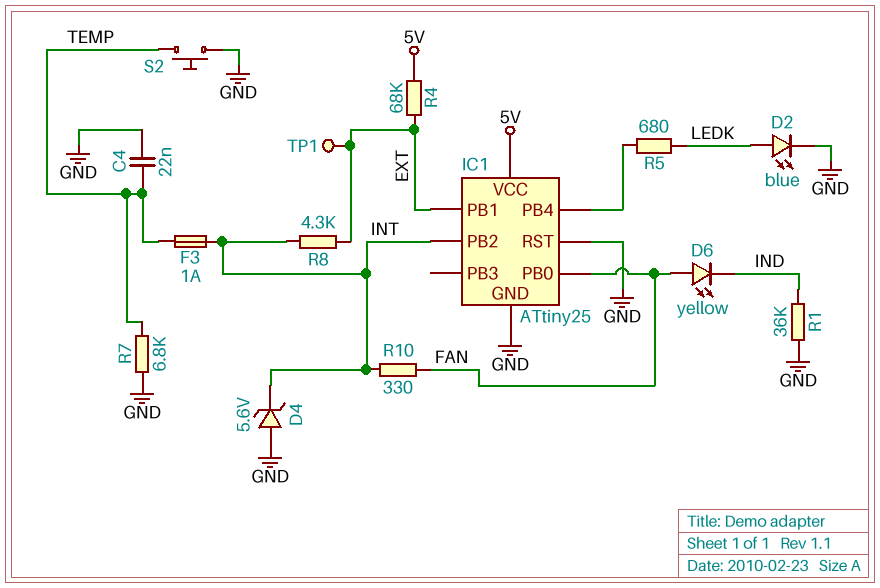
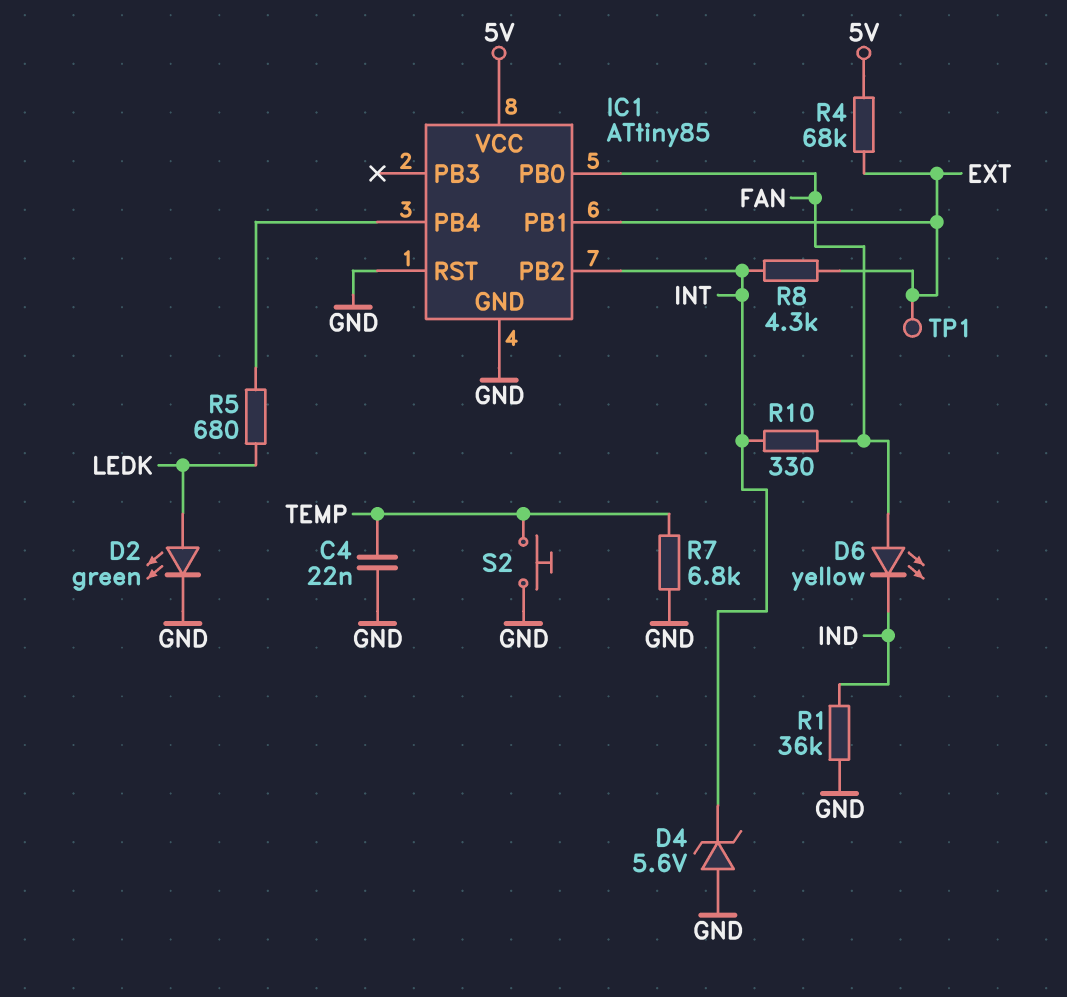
D2: LED blue (A LEDK, K GND) -> LED green (A LEDK, K GND)
F3: 1A (INT, TEMP) -> none
IC1: ATtiny25 -> ATtiny85

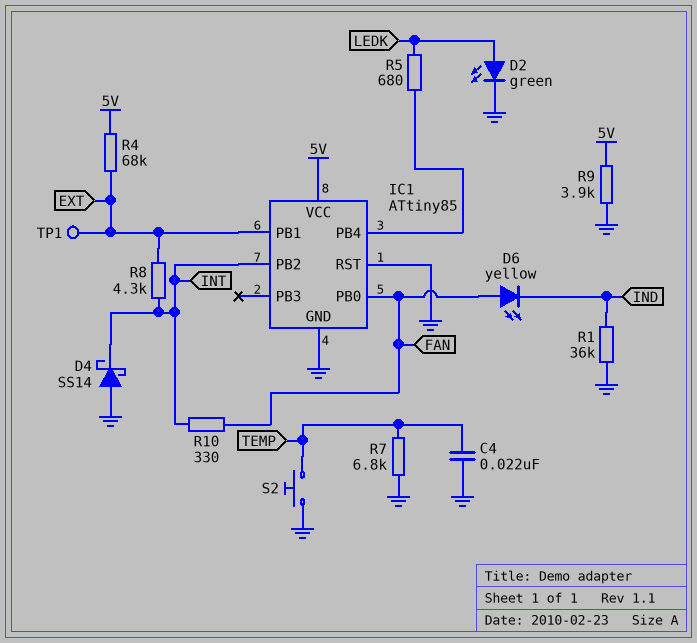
D4: zener 5.6V (A GND, K INT) -> schottky SS14 (A GND, K INT)
R9: none -> 3.9k (5V, GND)

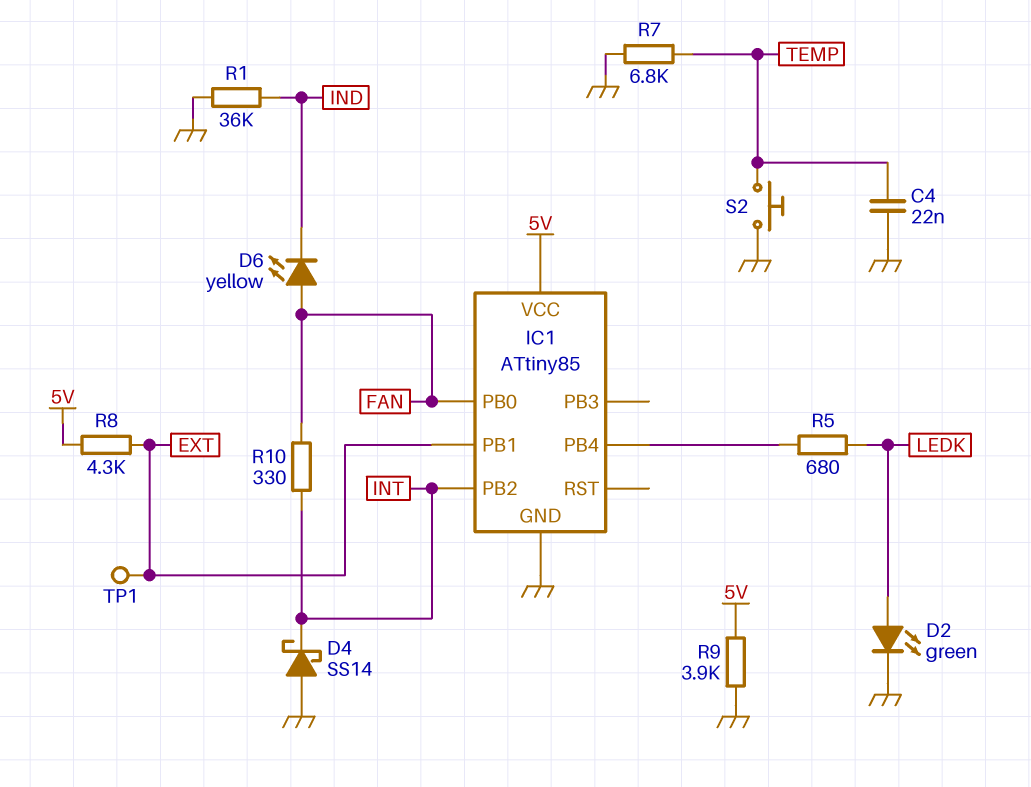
IC1 pin RST: GND -> none
R4: 68k (5V, EXT) -> none
R8: 4.3k (EXT, INT) -> 4.3k (5V, EXT)

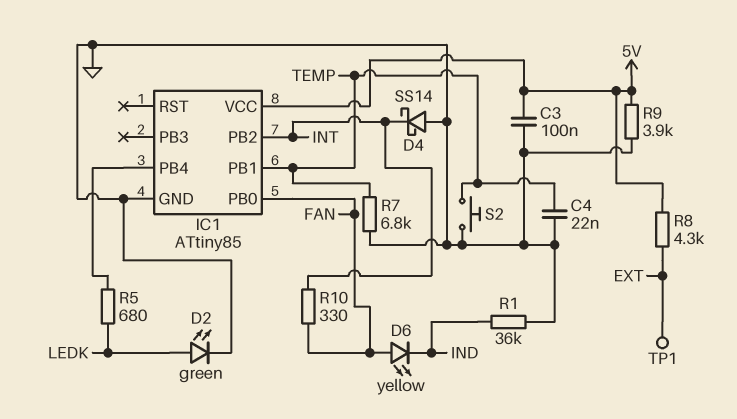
C3: none -> 100nF (5V, GND)
IC1 pin PB1: EXT -> TEMP

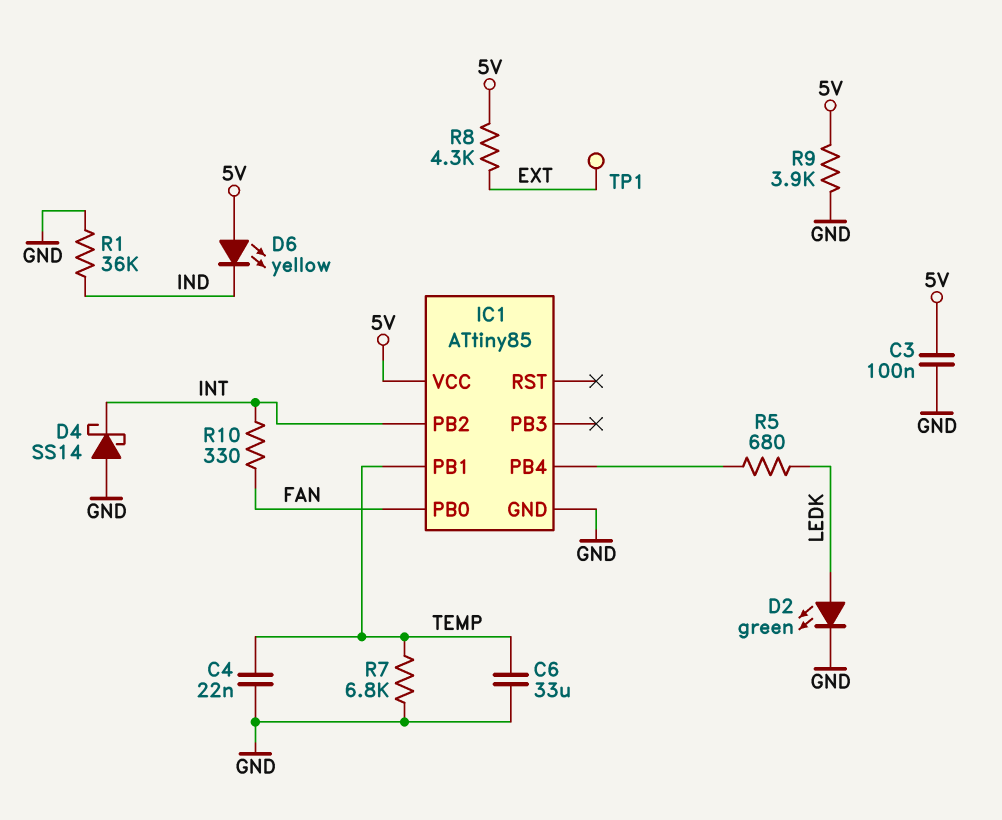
C6: none -> 33uF (GND, TEMP)
D6: LED yellow (A FAN, K IND) -> LED yellow (A 5V, K IND)
S2: button (GND, TEMP) -> none

